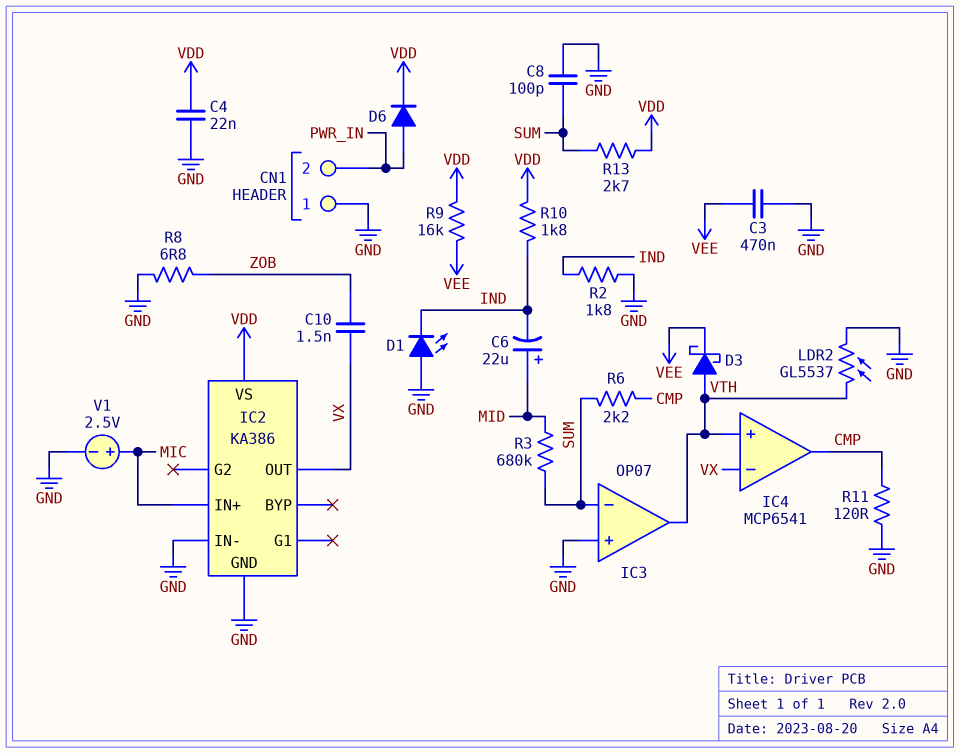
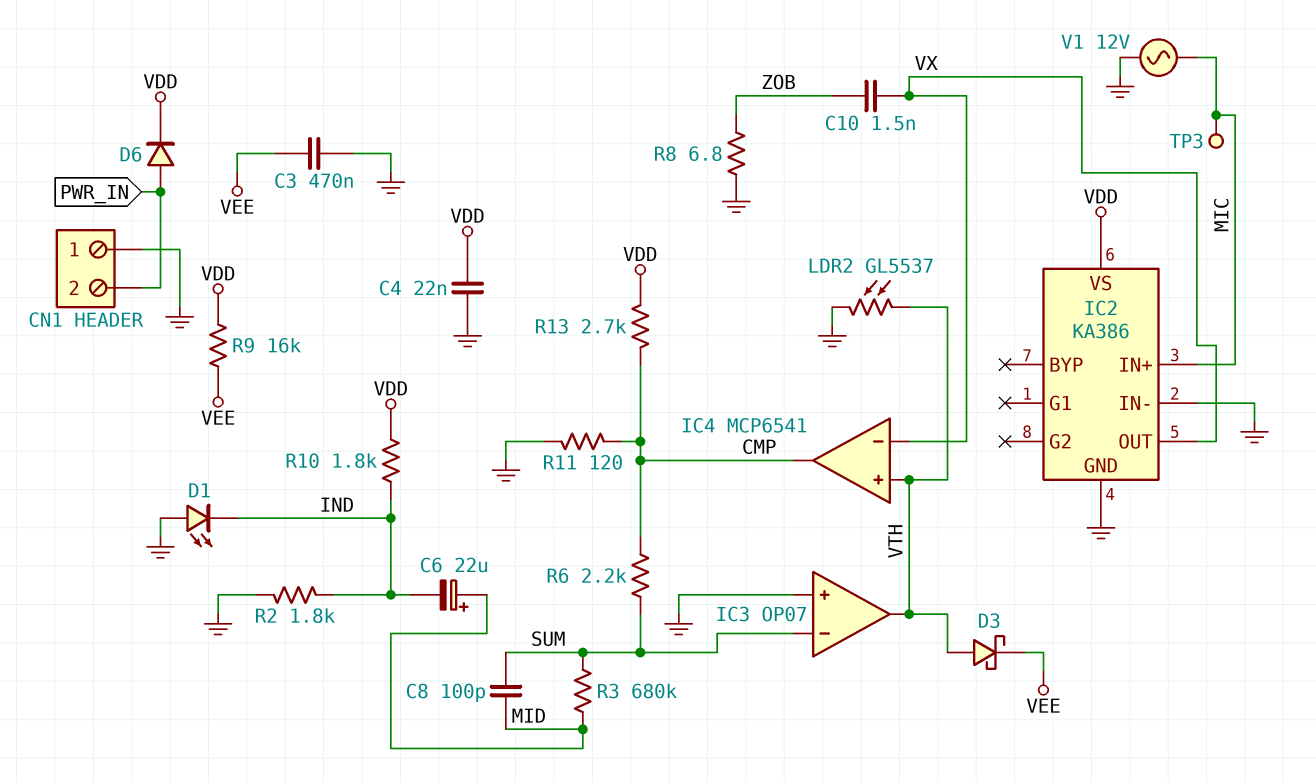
C8: 100pF (GND, SUM) -> 100pF (MID, SUM)
R13: 2.7k (SUM, VDD) -> 2.7k (CMP, VDD)
TP3: none -> test point (MIC)
V1: 2.5V (plus MIC, minus GND) -> AC 12V (GND, MIC)

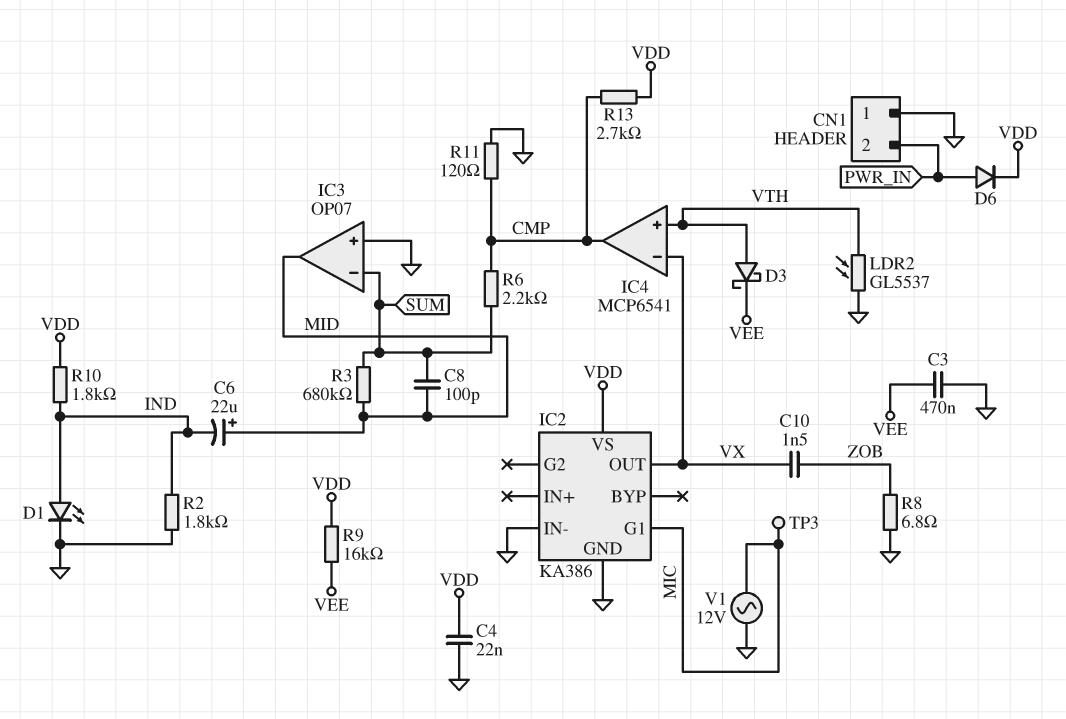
D1: LED (A GND, K IND) -> LED (A IND, K GND)
IC2 pin G1: none -> MIC
IC2 pin IN+: MIC -> none
IC3 pin out: VTH -> MID

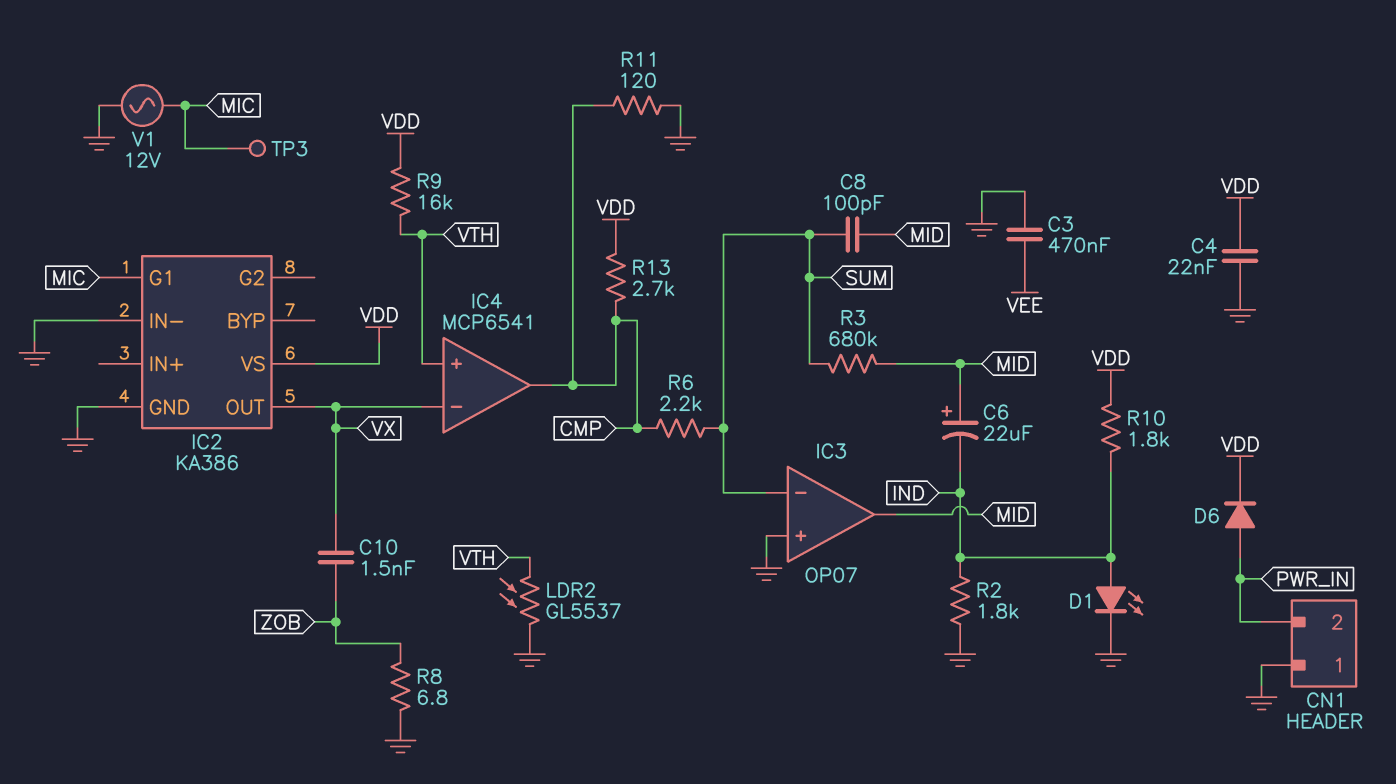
D3: schottky (A VTH, K VEE) -> none
R9: 16k (VDD, VEE) -> 16k (VDD, VTH)

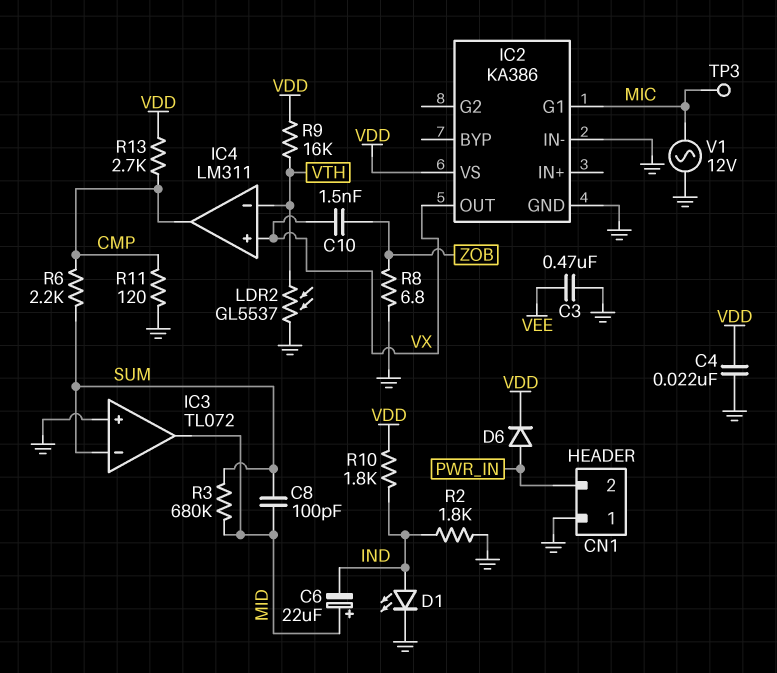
IC3: OP07 -> TL072
IC4: MCP6541 -> LM311
IC4 pin in+: VTH -> VX
IC4 pin in-: VX -> VTH

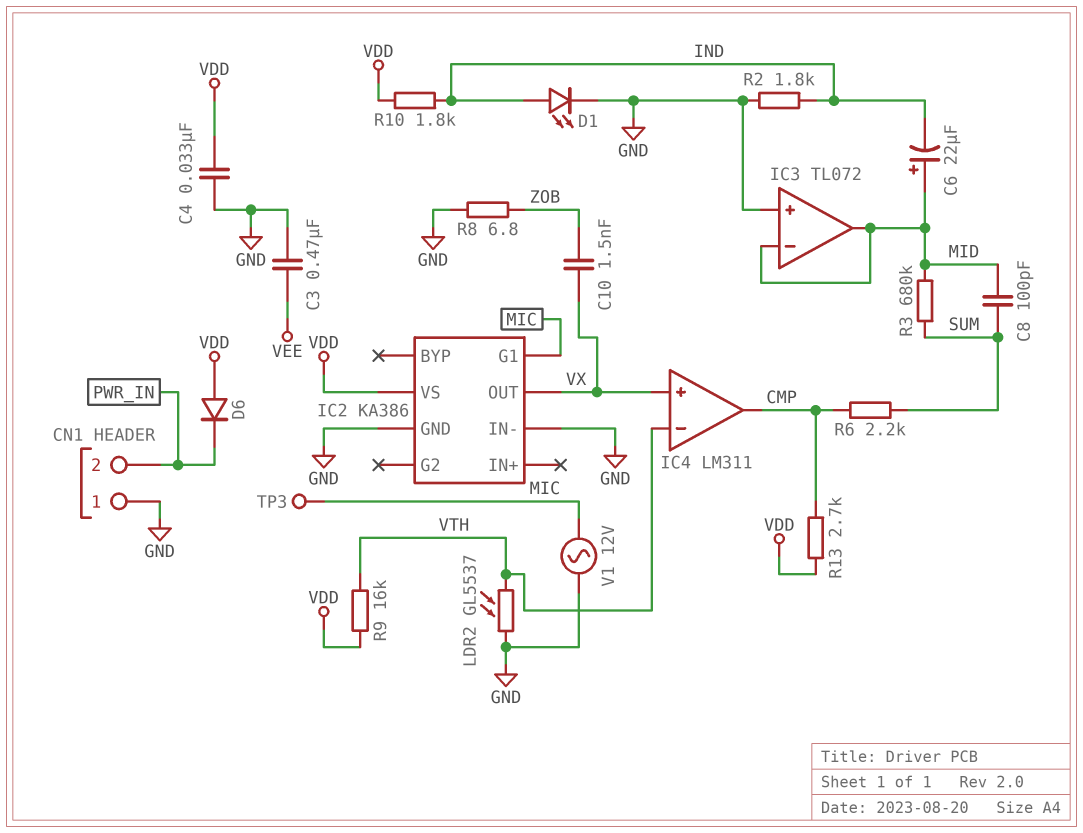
C4: 22nF (GND, VDD) -> 33nF (GND, VDD)
D6: diode (A PWR_IN, K VDD) -> diode (A VDD, K PWR_IN)
IC3 pin in-: SUM -> MID
R11: 120 (CMP, GND) -> none

